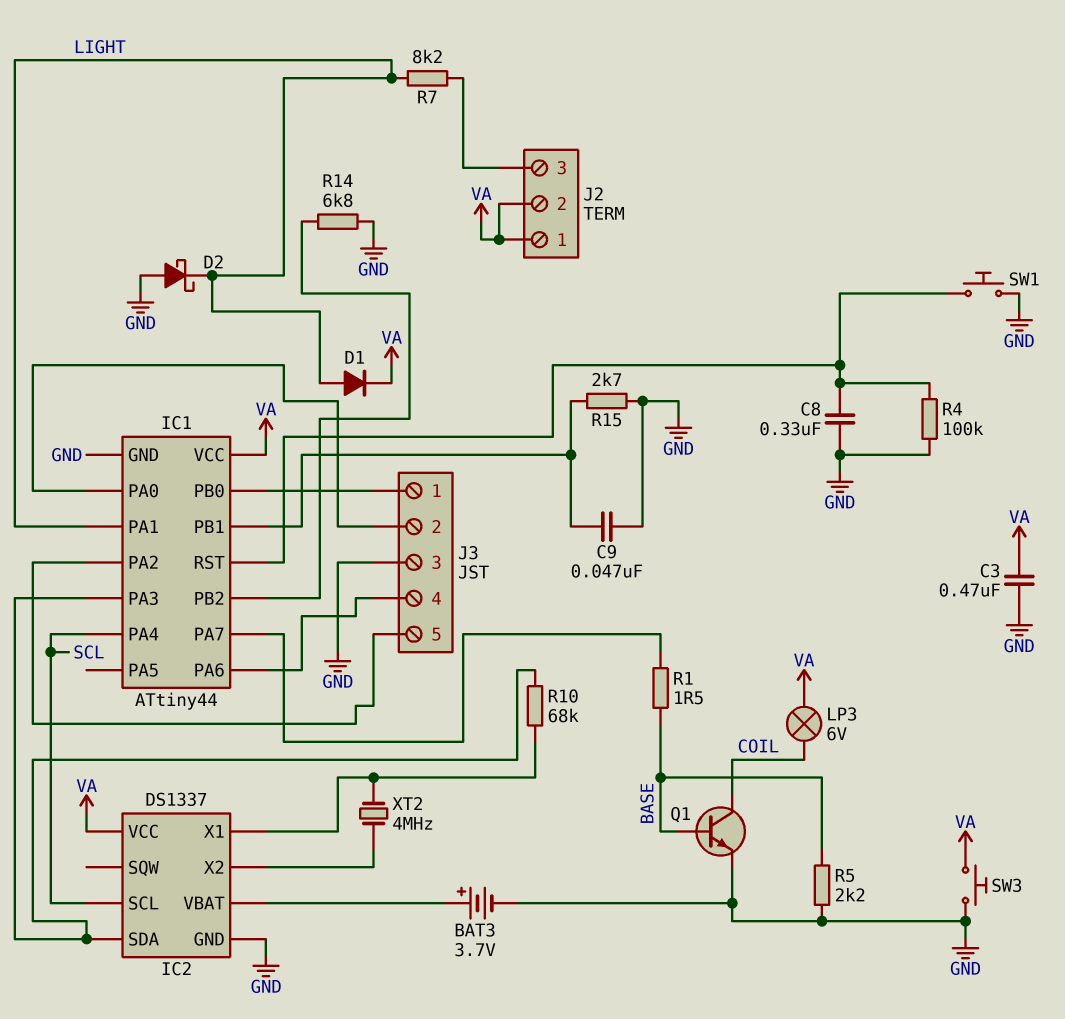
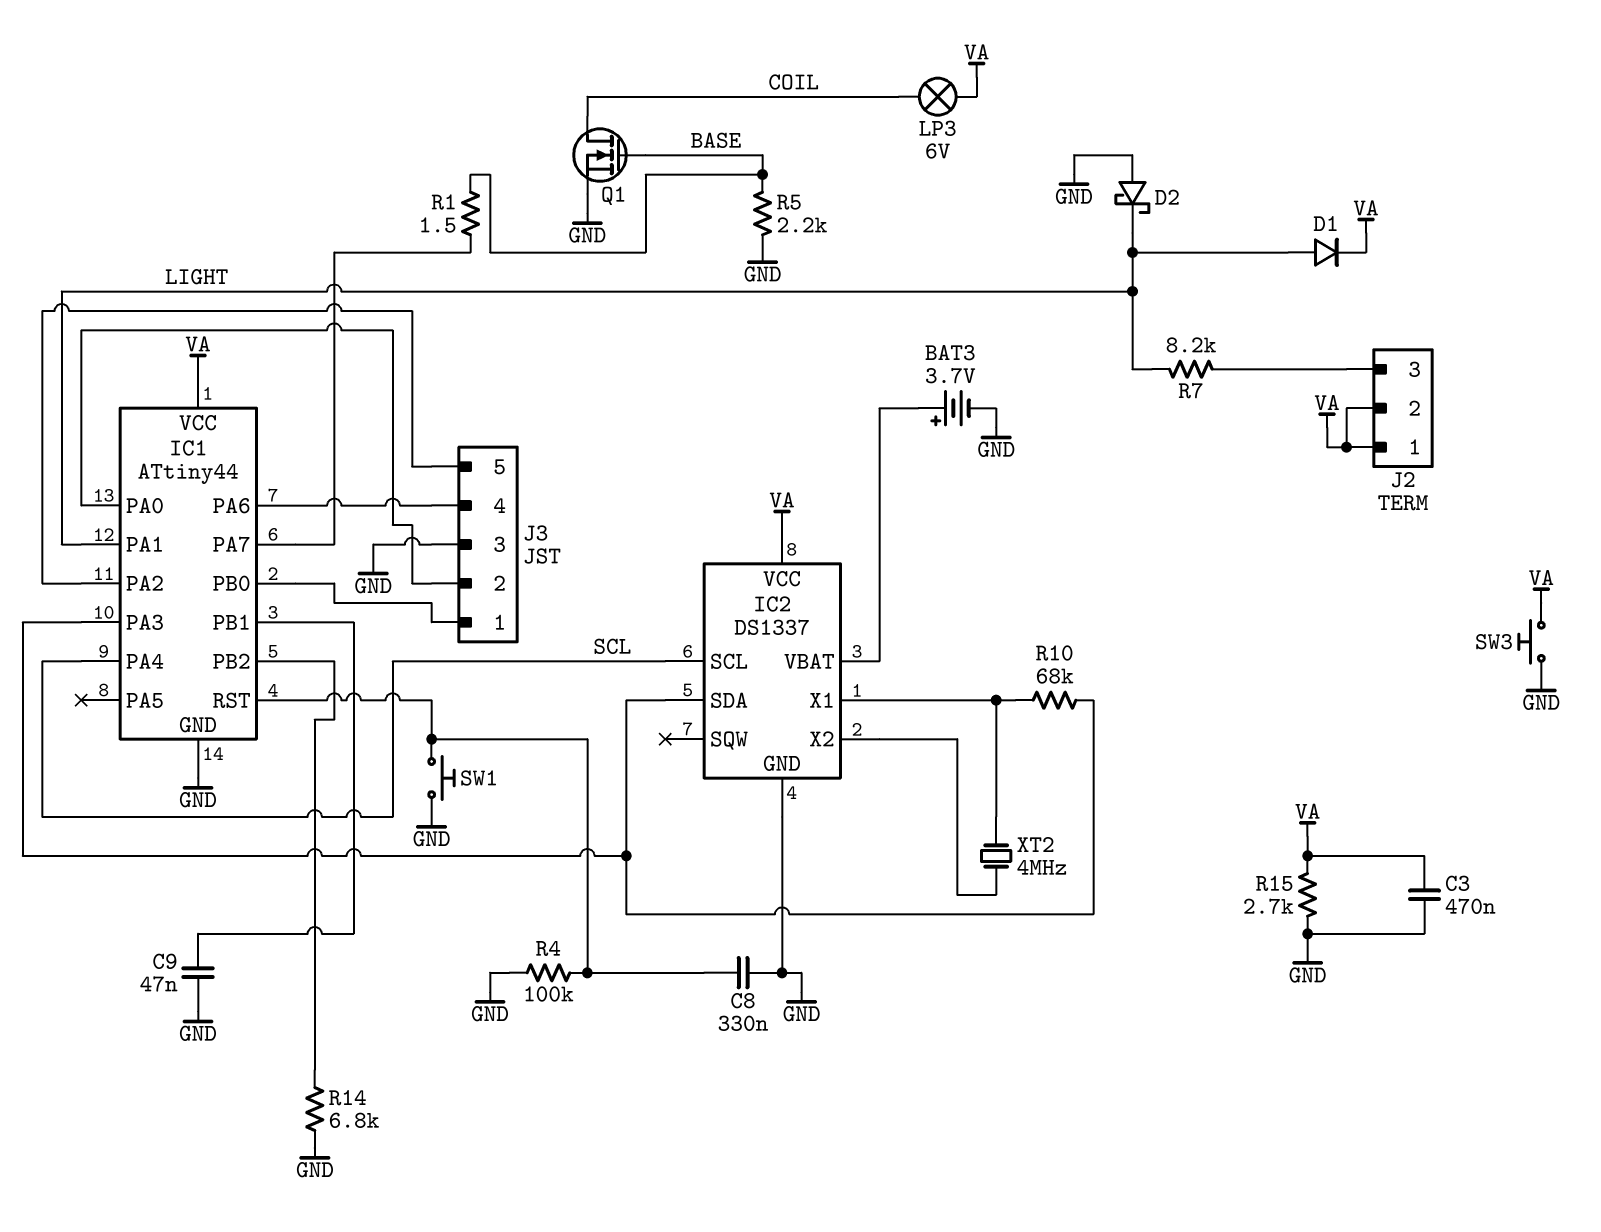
Q1: NPN (B BASE, C COIL, E GND) -> NMOS (G BASE, D COIL, S GND)
R15: 2.7k (GND, IC1/PB1) -> 2.7k (GND, VA)

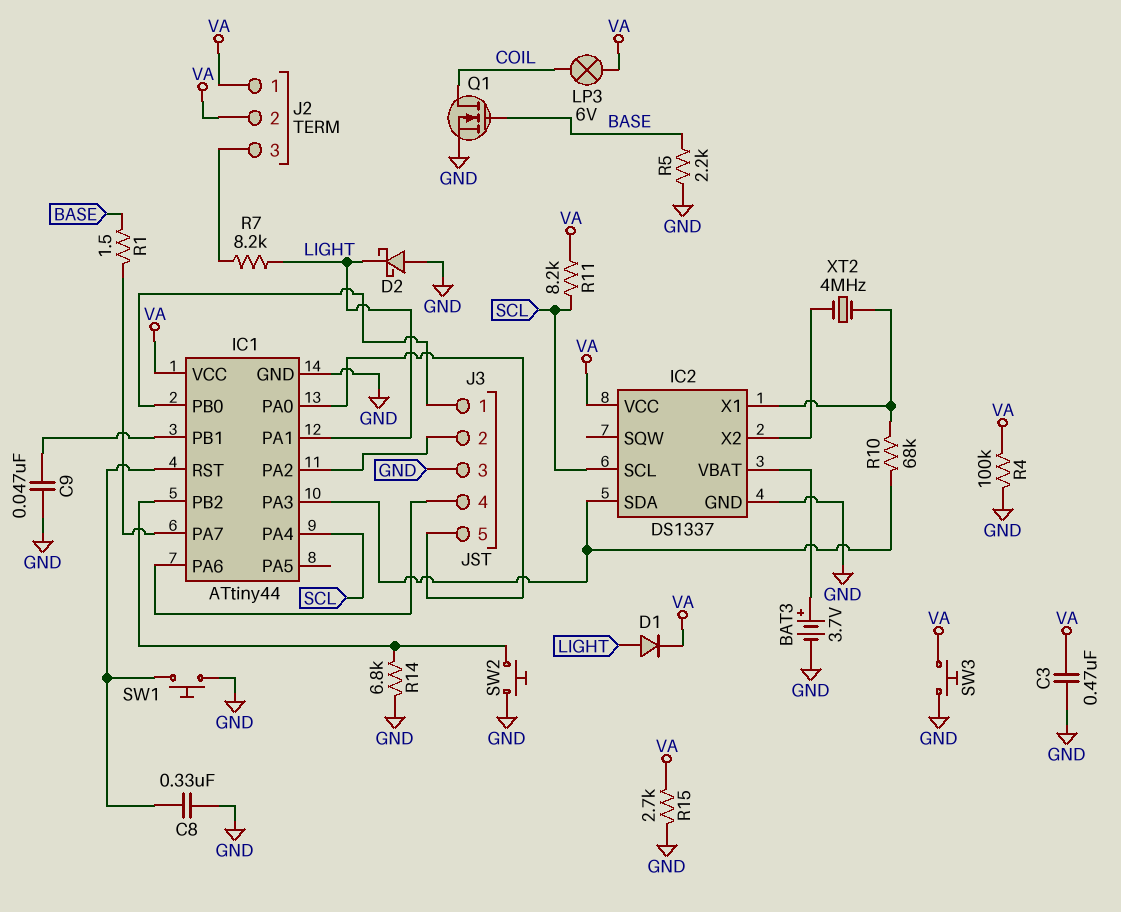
J3 pin 2: IC1/PA0 -> IC1/PA2
J3 pin 5: IC1/PA2 -> IC1/PA0
R4: 100k (GND, IC1/RST) -> 100k (GND, VA)
R11: none -> 8.2k (SCL, VA)
SW2: none -> button (GND, IC1/PB2)

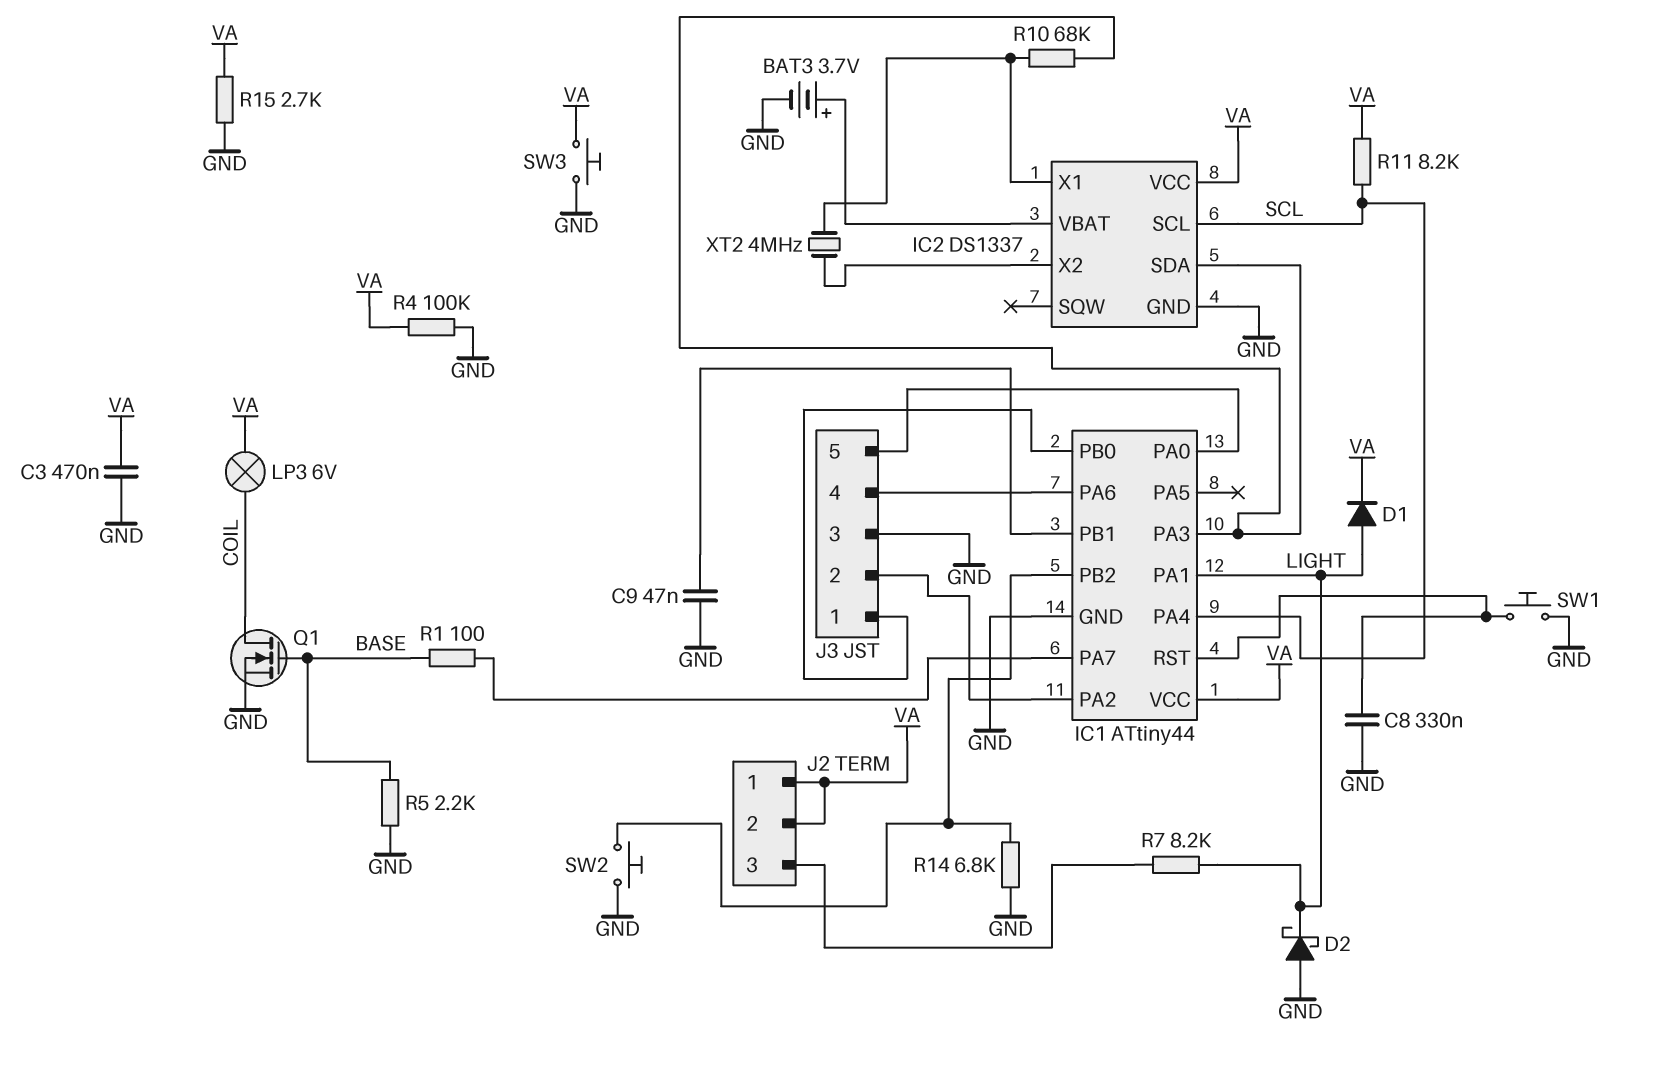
R1: 1.5 (BASE, IC1/PA7) -> 100 (BASE, IC1/PA7)

